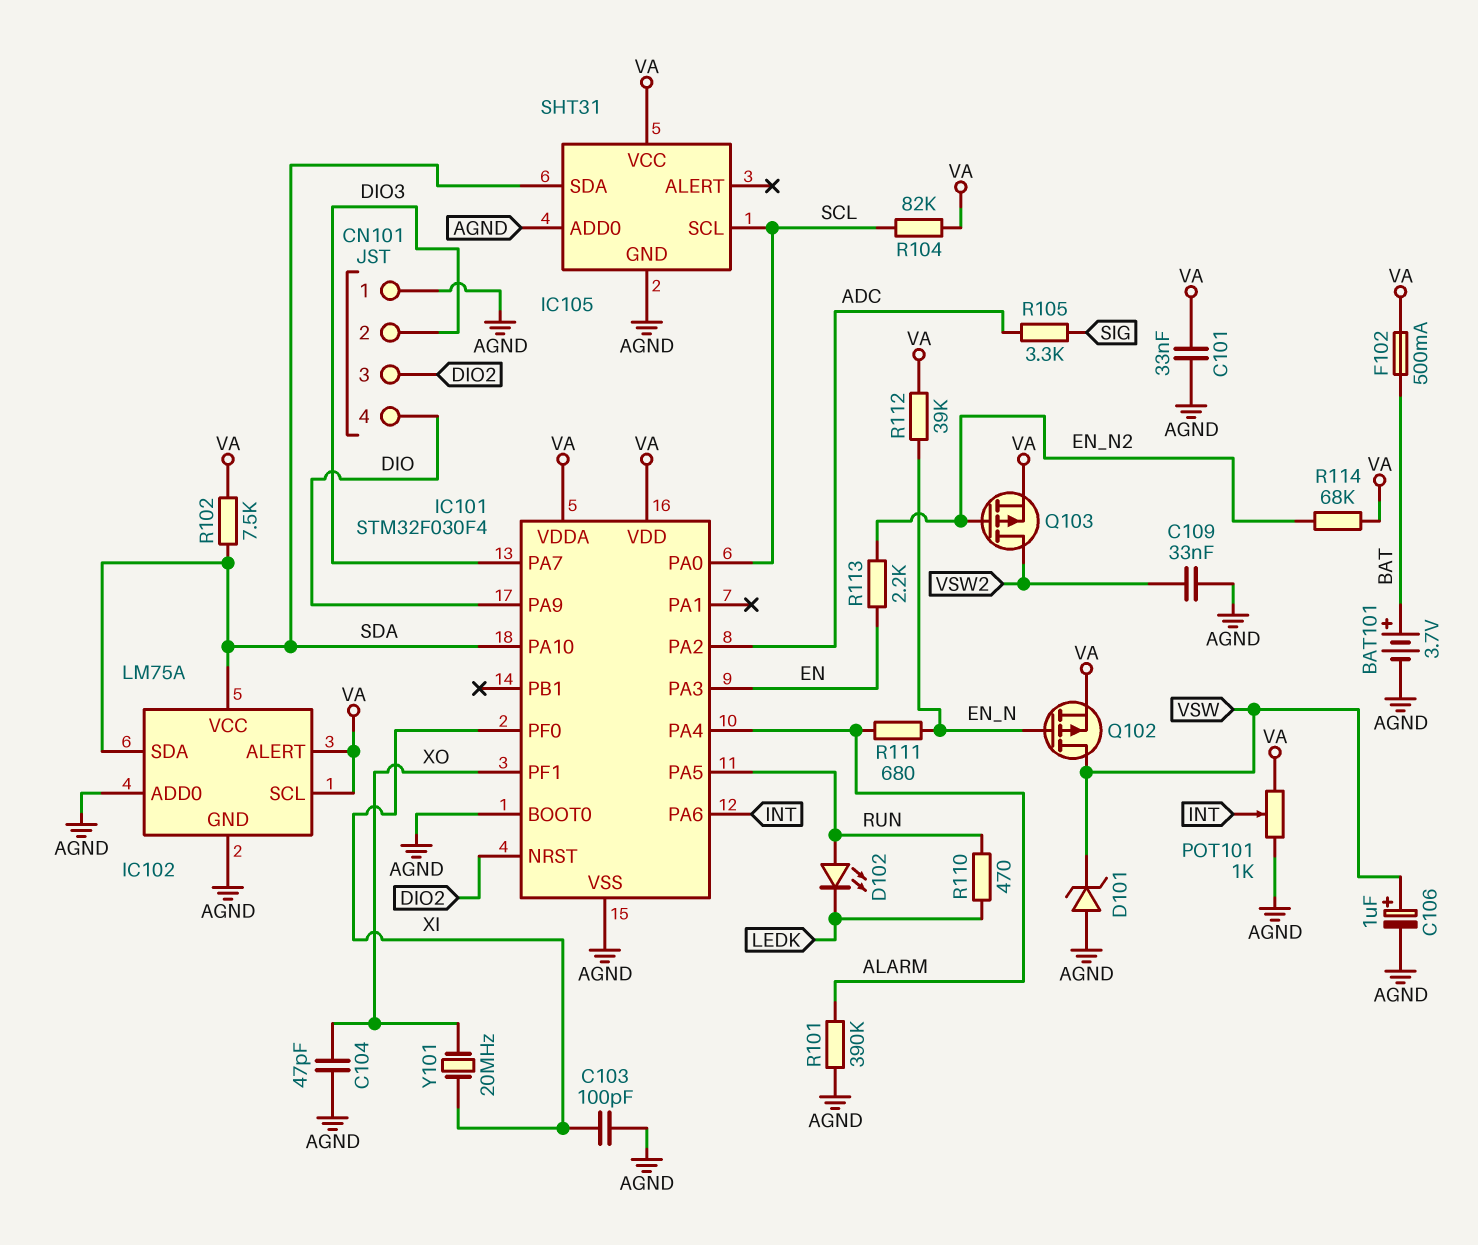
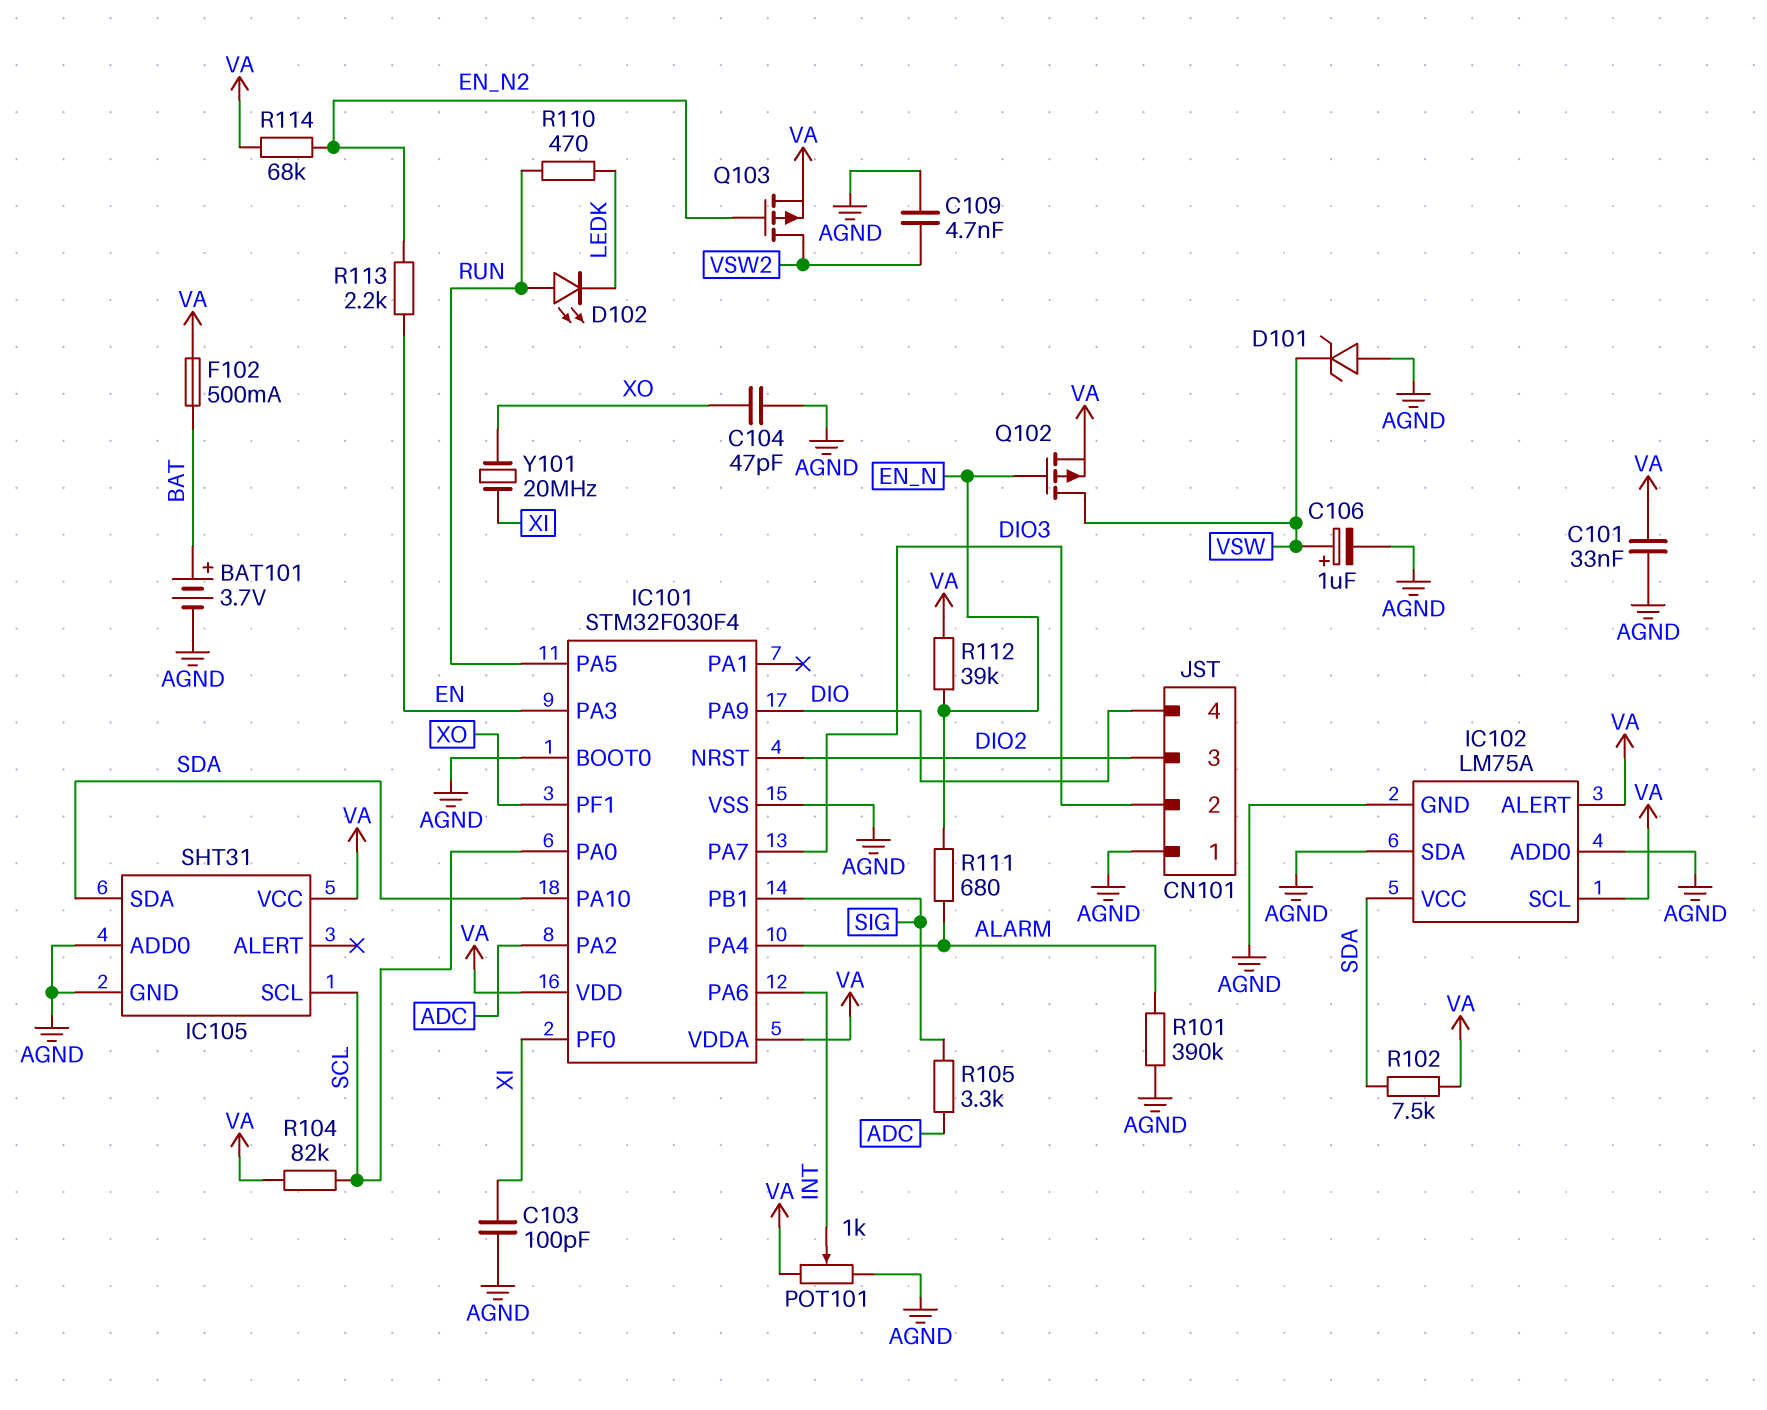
C109: 33nF (AGND, VSW2) -> 4.7nF (AGND, VSW2)
IC101 pin PB1: none -> SIG
IC102 pin SDA: SDA -> AGND

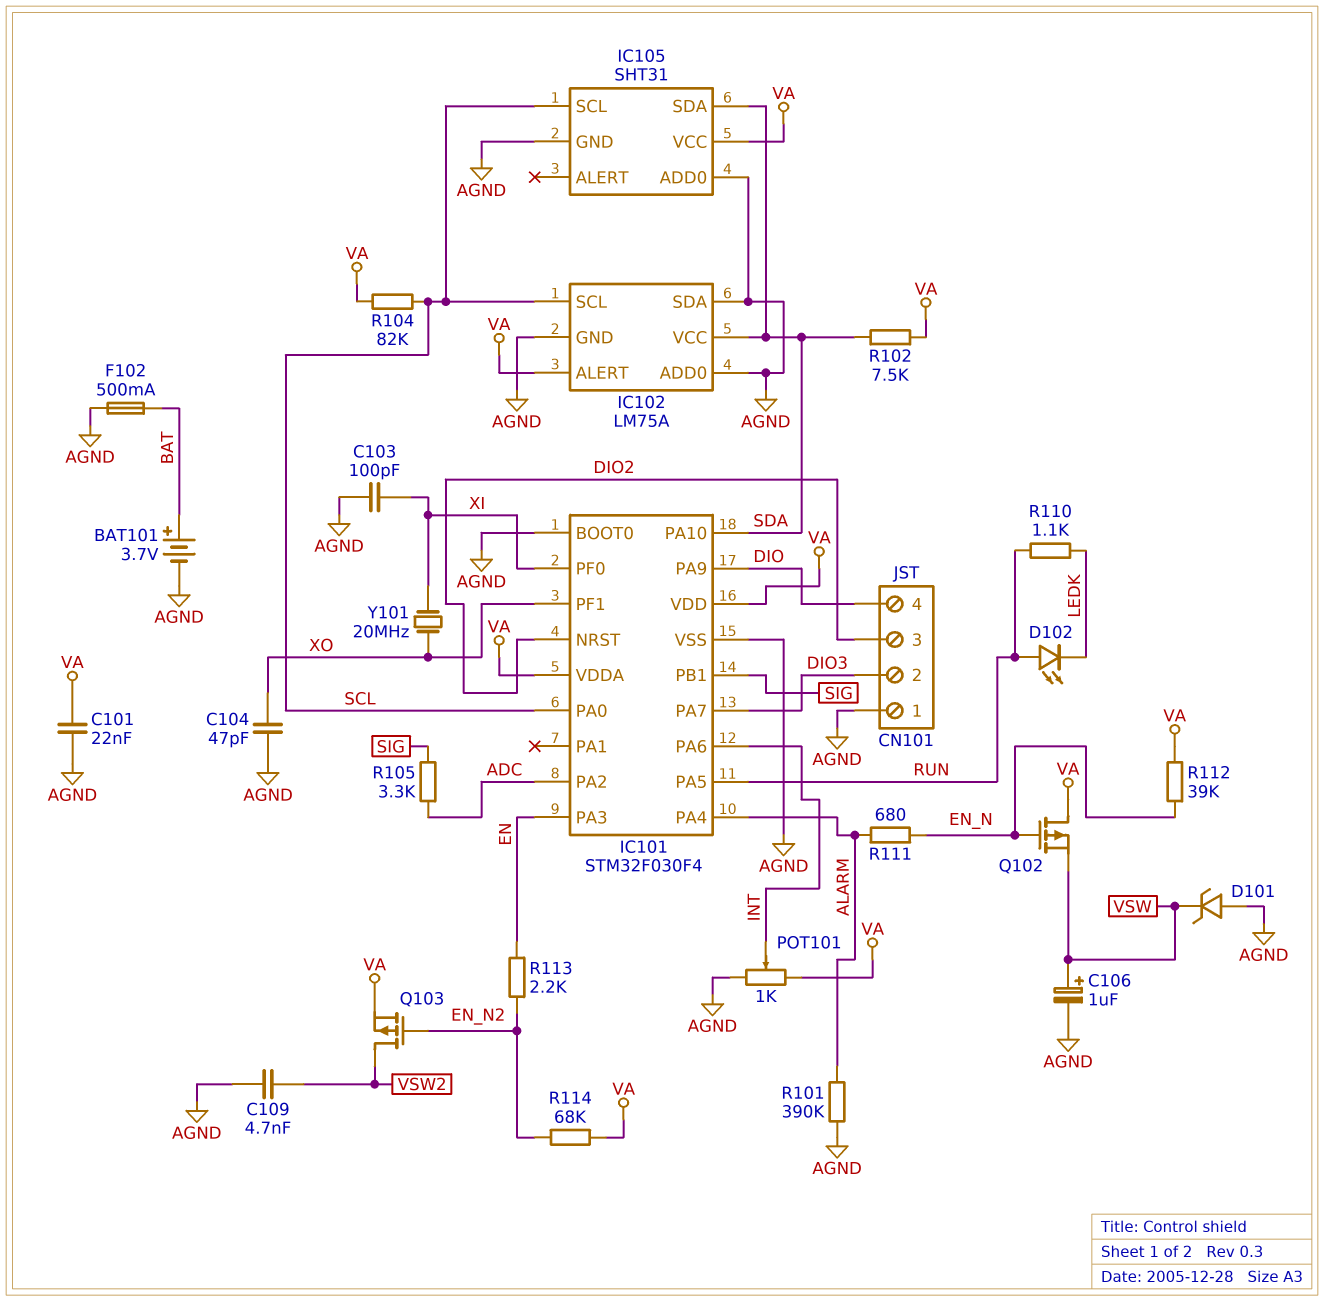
C101: 33nF (AGND, VA) -> 22nF (AGND, VA)
F102: 500mA (BAT, VA) -> 500mA (AGND, BAT)
IC102 pin SCL: VA -> SCL
Q102: PMOS (G EN_N, D VSW, S VA) -> PMOS (G EN_N, D VA, S VSW)
R110: 470 (LEDK, RUN) -> 1.1k (LEDK, RUN)

